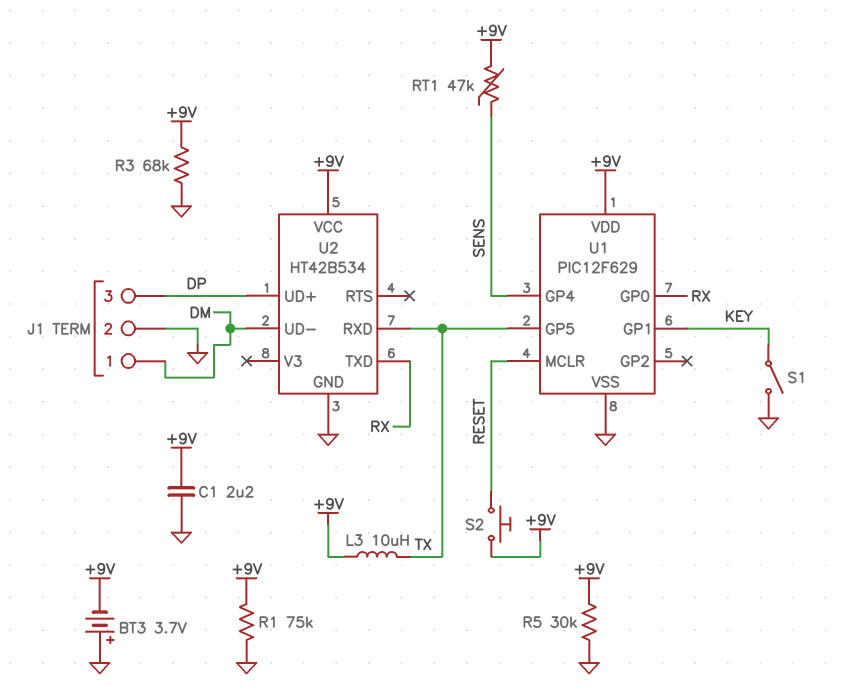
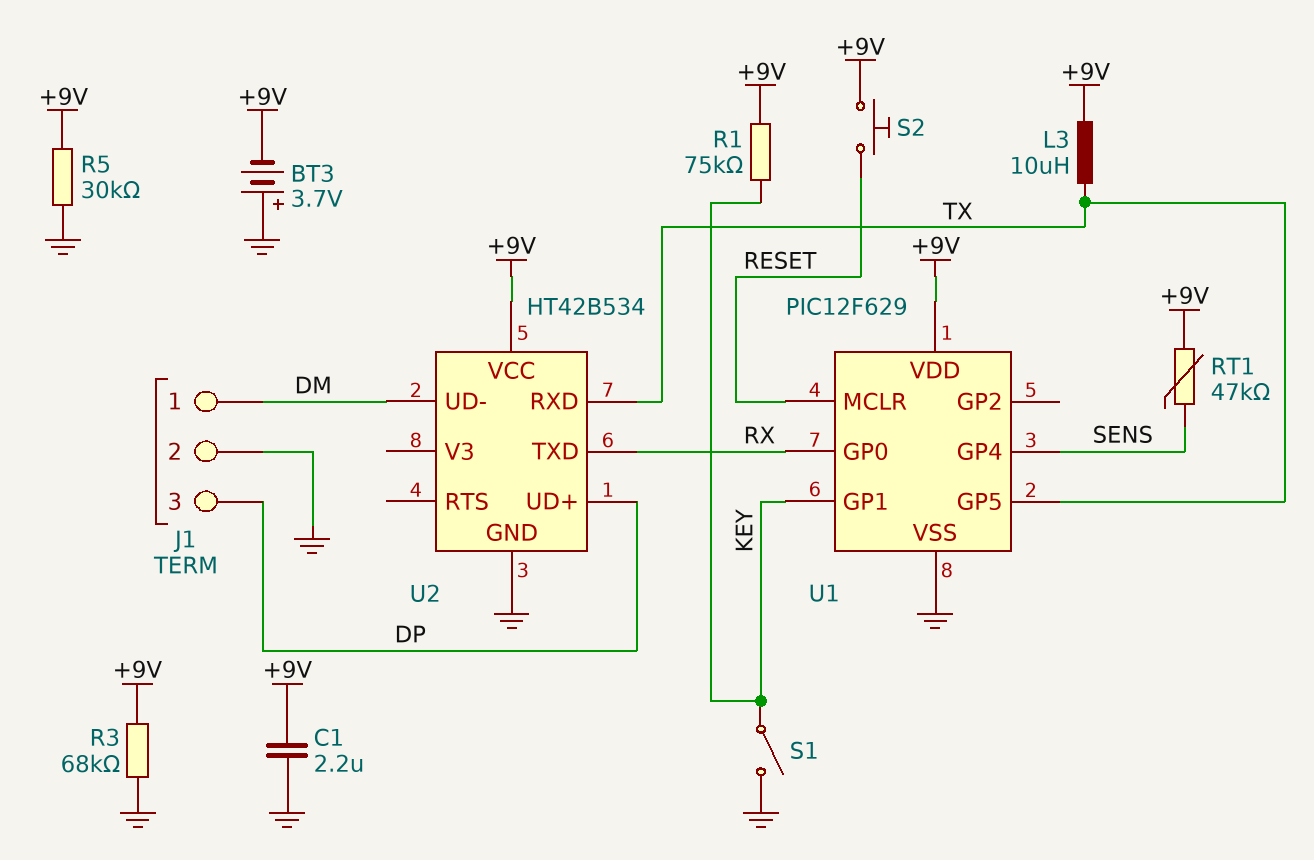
R1: 75k (+9V, GND) -> 75k (+9V, KEY)

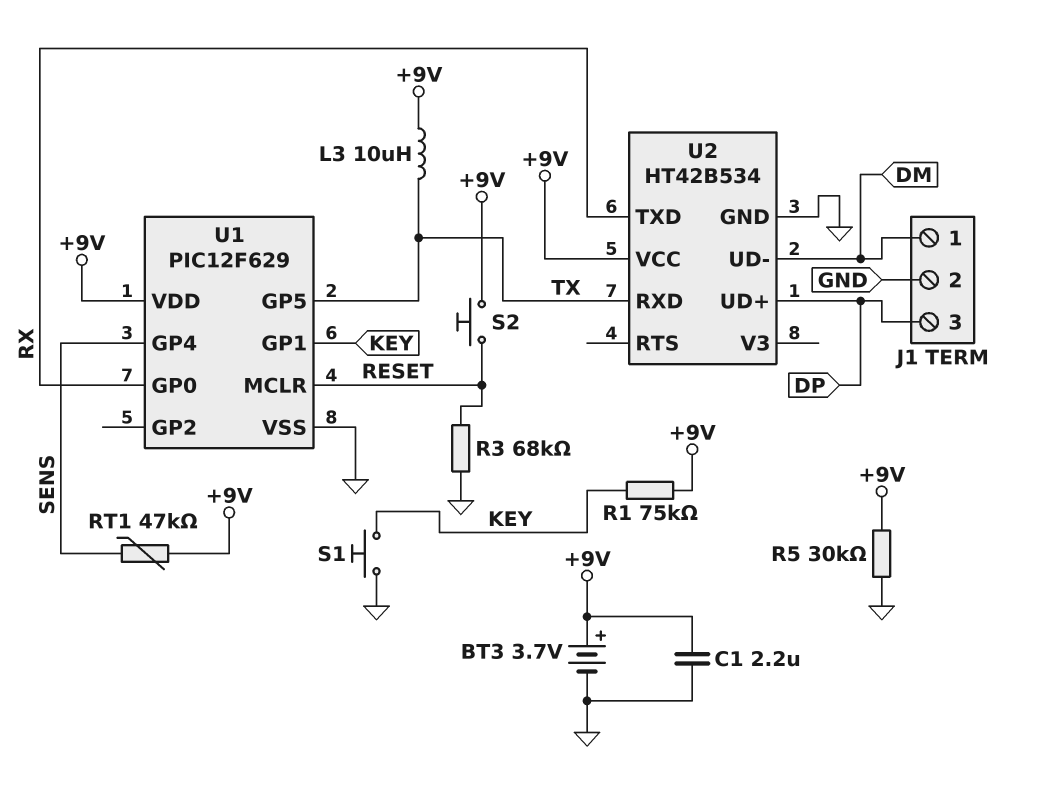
BT3: 3.7V (plus GND, minus +9V) -> 3.7V (plus +9V, minus GND)
R3: 68k (+9V, GND) -> 68k (GND, RESET)
S1: switch (GND, KEY) -> button (GND, KEY)

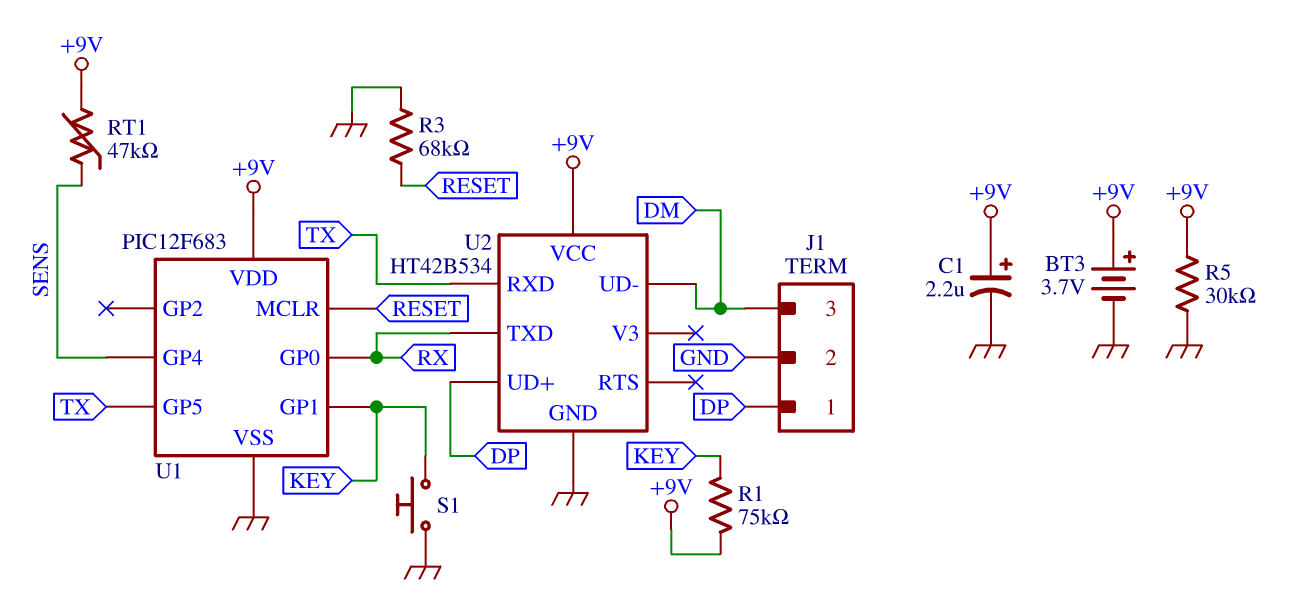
C1: 2.2uF (+9V, GND) -> 2.2uF (plus +9V, minus GND)
J1 pin 1: DM -> DP
J1 pin 3: DP -> DM
L3: 10uH (+9V, TX) -> none
S2: button (+9V, RESET) -> none
U1: PIC12F629 -> PIC12F683

